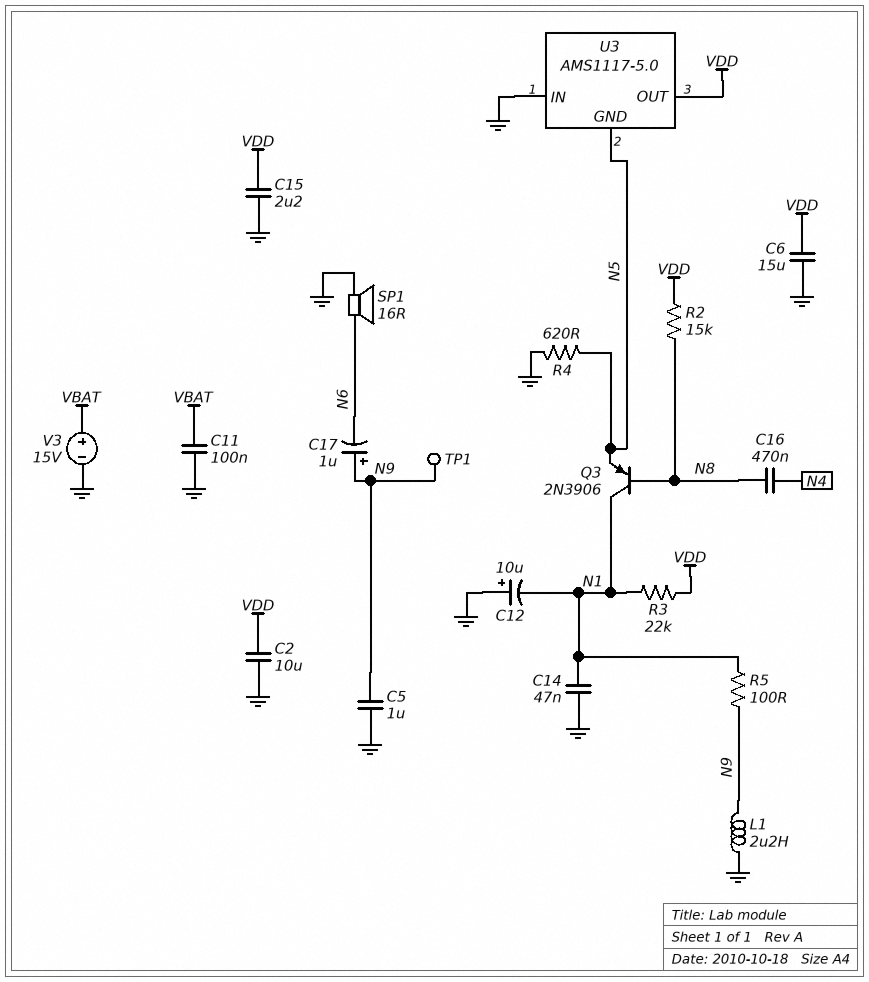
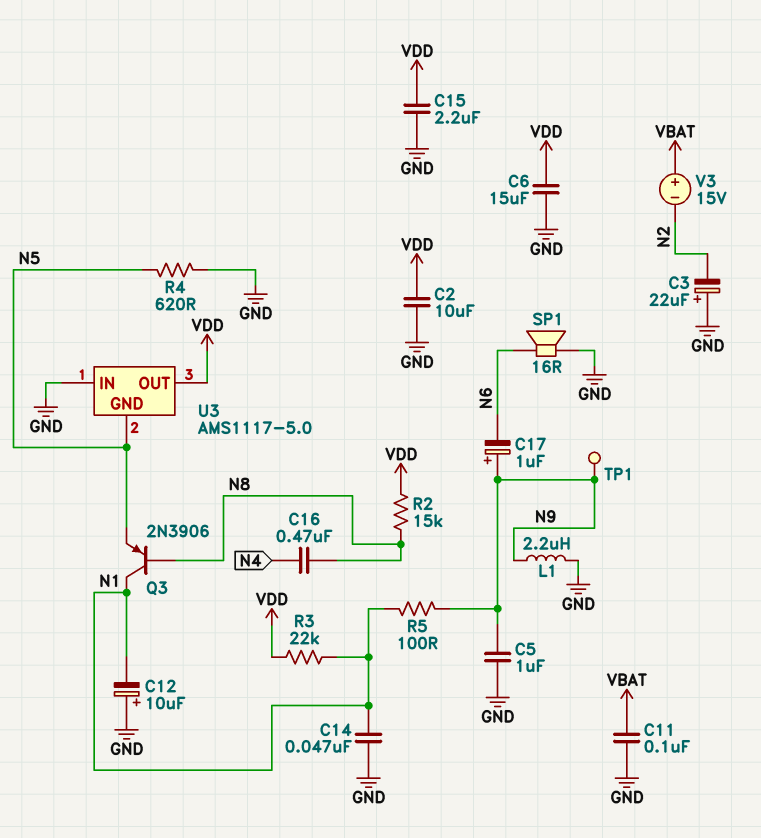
C3: none -> 22uF (plus GND, minus N2)
V3: 15V (plus VBAT, minus GND) -> 15V (plus VBAT, minus N2)

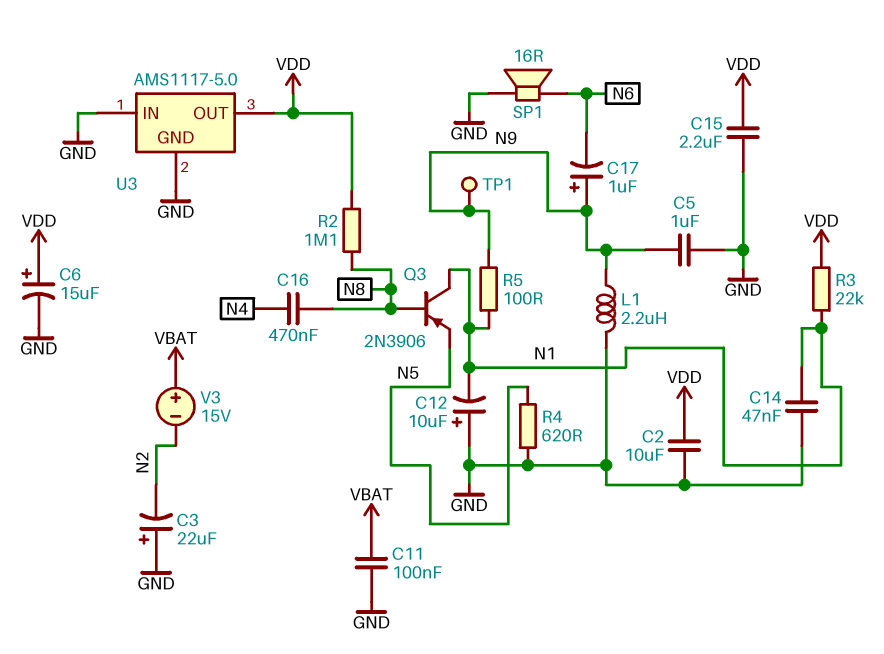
C6: 15uF (GND, VDD) -> 15uF (plus VDD, minus GND)
R2: 15k (N8, VDD) -> 1.1M (N8, VDD)
U3 pin GND: N5 -> GND

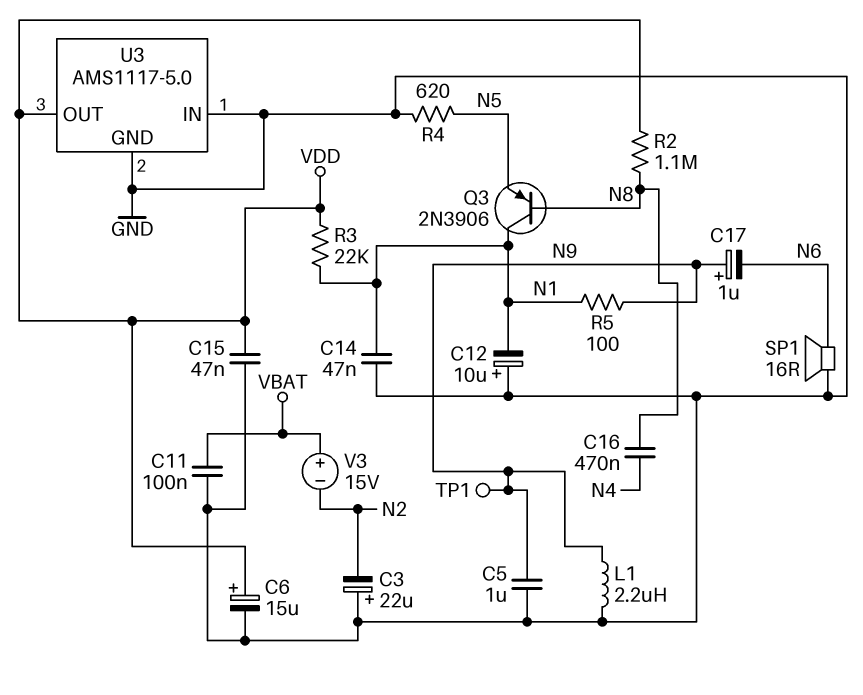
C2: 10uF (GND, VDD) -> none
C15: 2.2uF (GND, VDD) -> 47nF (GND, VDD)

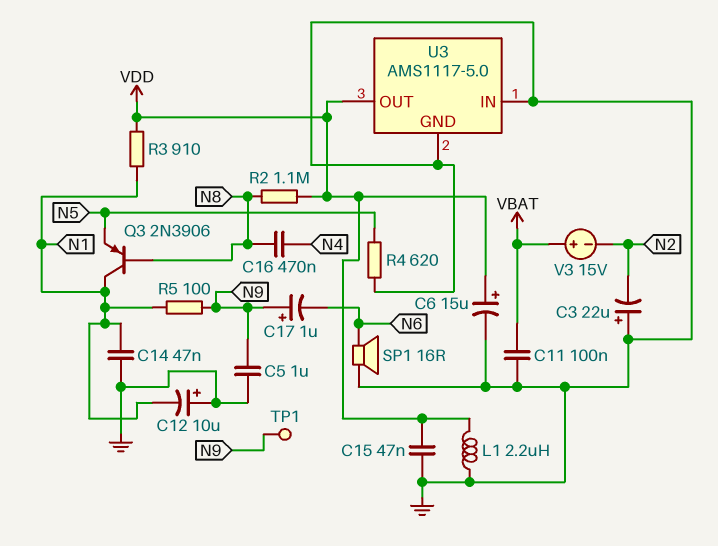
L1: 2.2uH (GND, N9) -> 2.2uH (GND, VDD)
R3: 22k (N1, VDD) -> 910 (N1, VDD)

